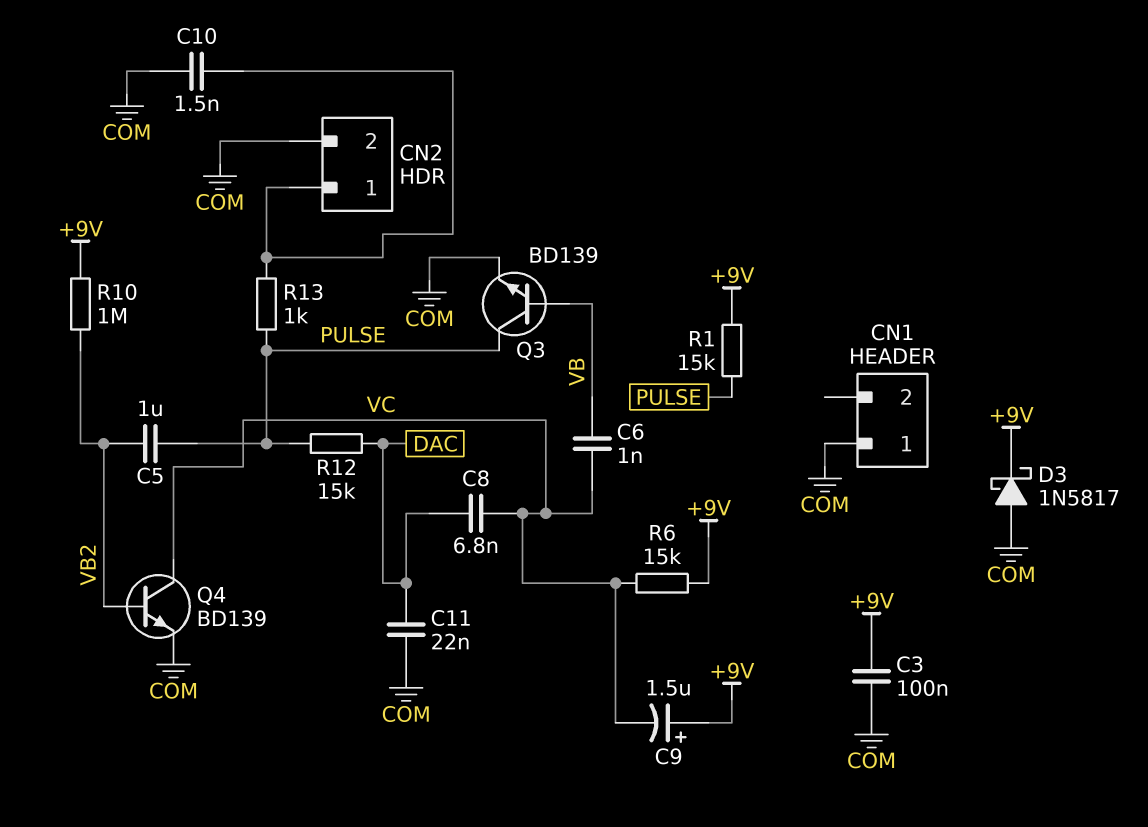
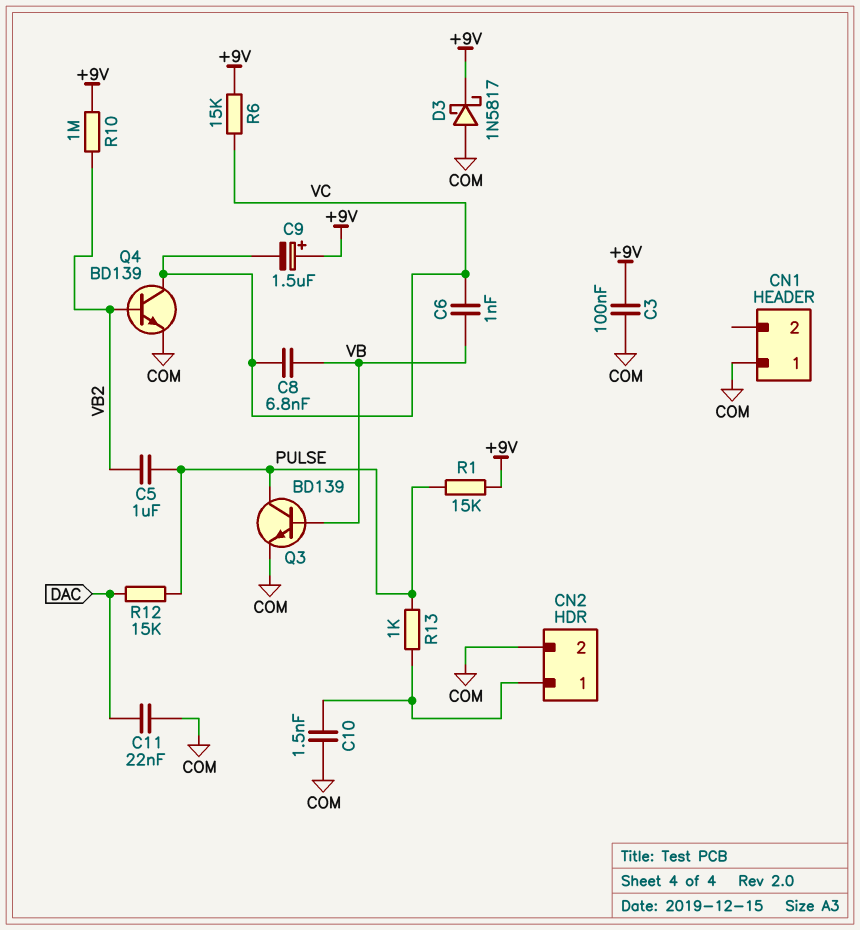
C8: 6.8nF (DAC, VC) -> 6.8nF (VB, VC)

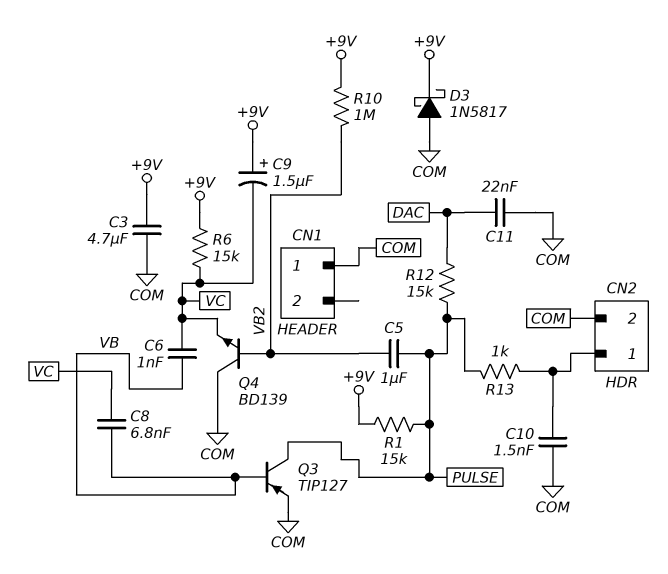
C3: 100nF (+9V, COM) -> 4.7uF (+9V, COM)
Q3: NPN BD139 (B VB, C PULSE, E COM) -> PNP TIP127 (B VB, C PULSE, E COM)
Q4: NPN BD139 (B VB2, C VC, E COM) -> NPN BD139 (B VB2, C COM, E VC)

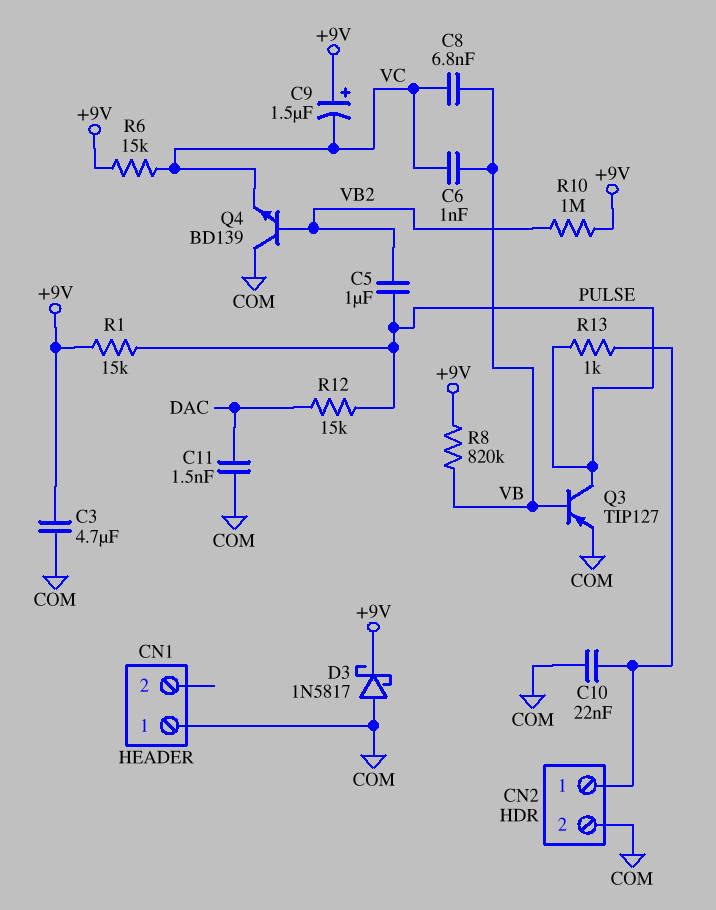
C10: 1.5nF (CN2/1, COM) -> 22nF (CN2/1, COM)
C11: 22nF (COM, DAC) -> 1.5nF (COM, DAC)
R8: none -> 820k (+9V, VB)

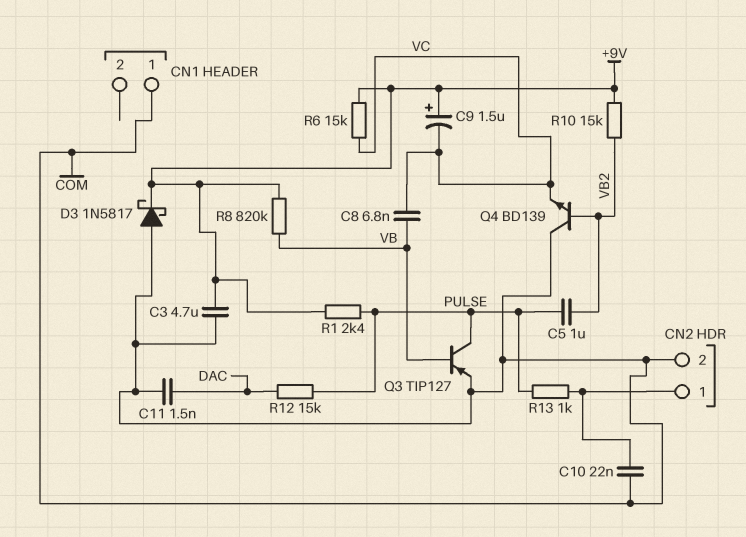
C6: 1nF (VB, VC) -> none
R1: 15k (+9V, PULSE) -> 2.4k (+9V, PULSE)
R10: 1M (+9V, VB2) -> 15k (+9V, VB2)

